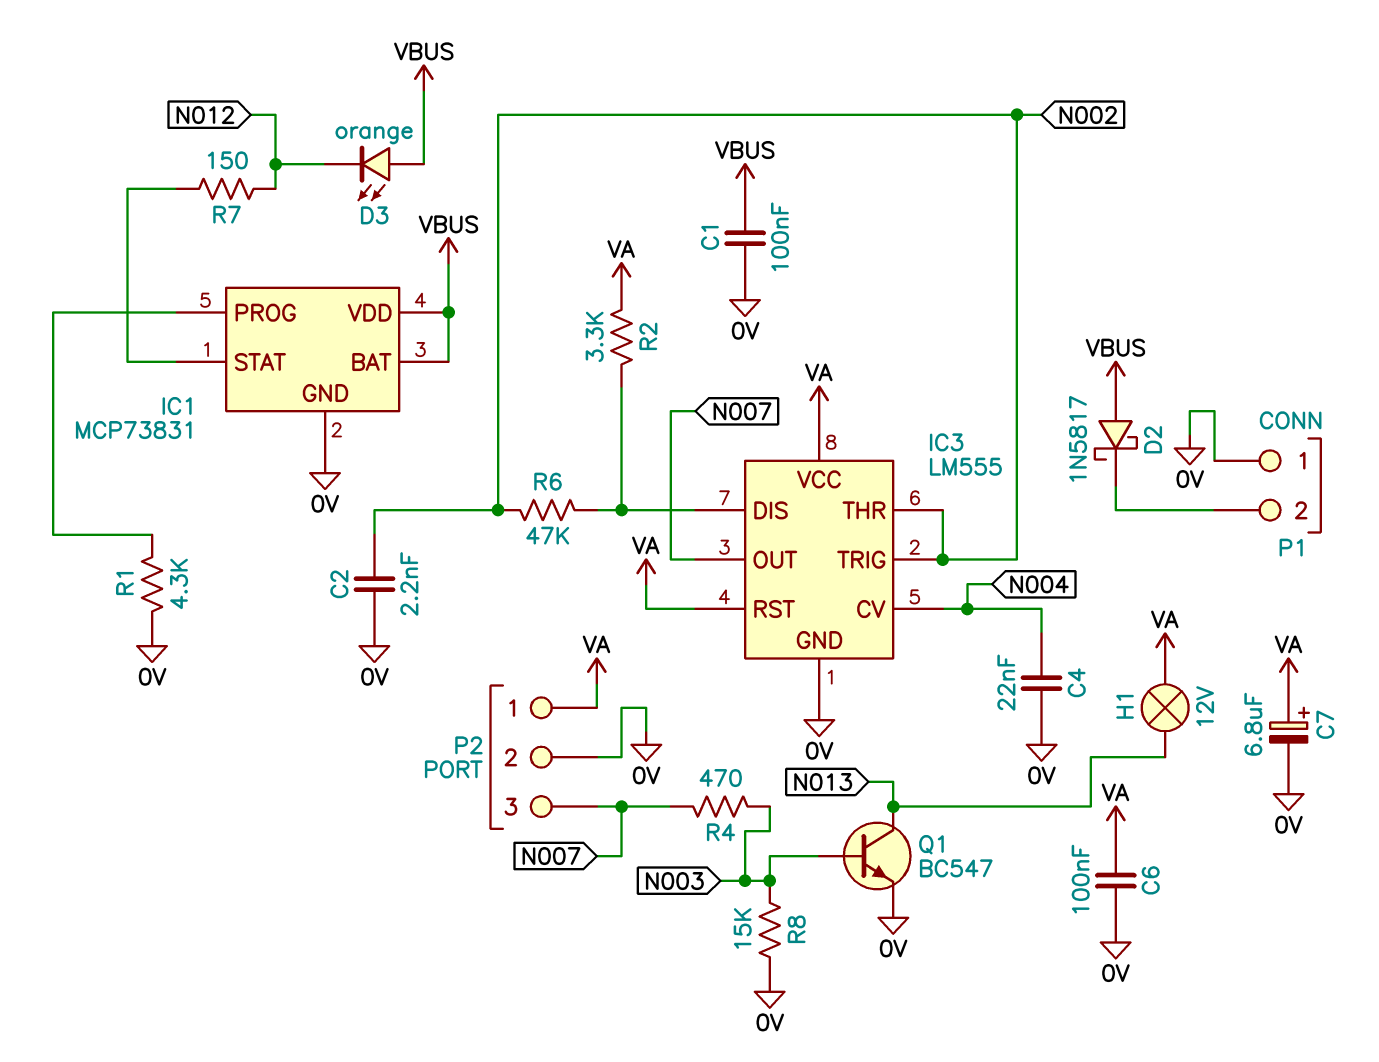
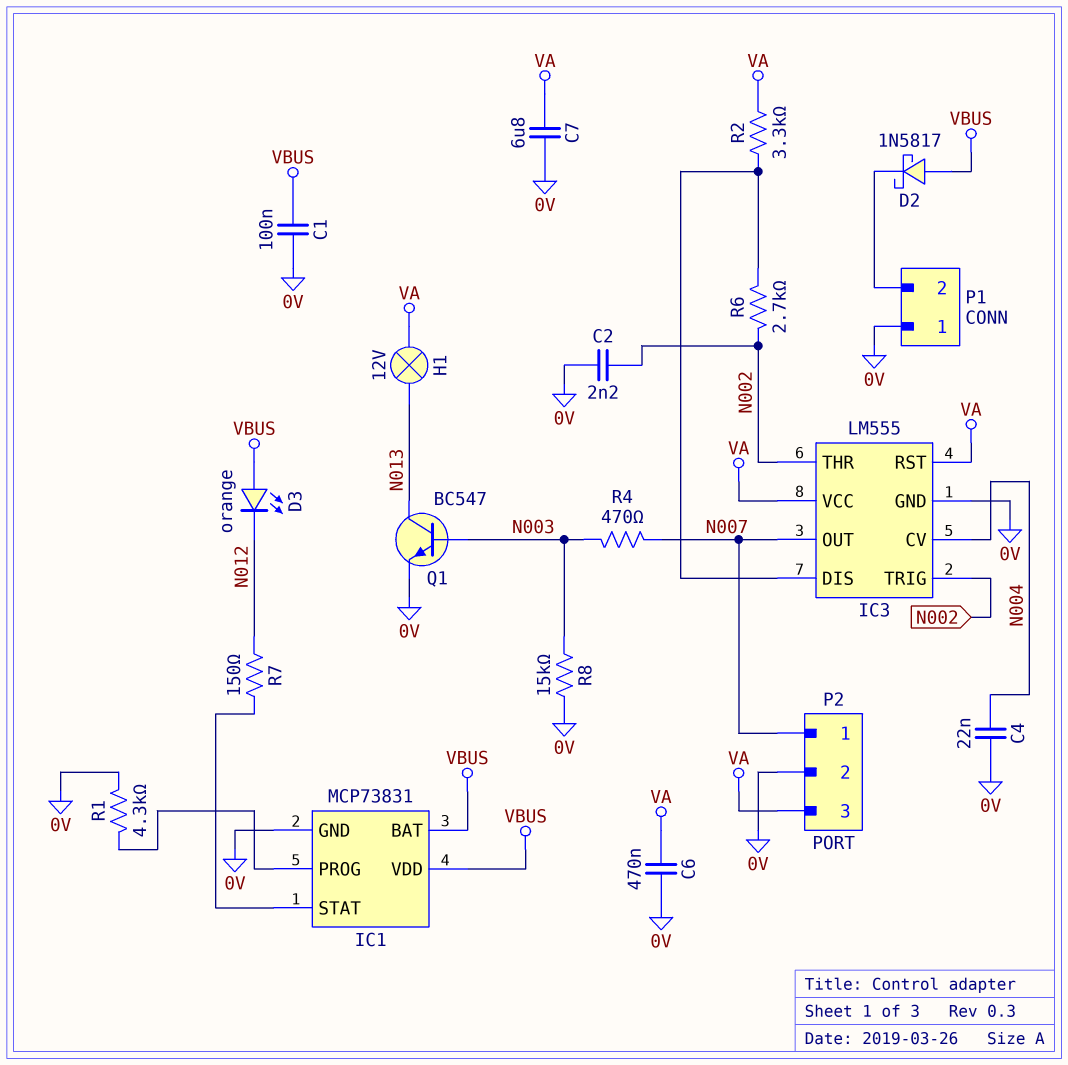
C6: 100nF (0V, VA) -> 470nF (0V, VA)
C7: 6.8uF (plus VA, minus 0V) -> 6.8uF (0V, VA)
P2 pin 1: VA -> N007
P2 pin 3: N007 -> VA
R6: 47k (IC3/DIS, N002) -> 2.7k (IC3/DIS, N002)

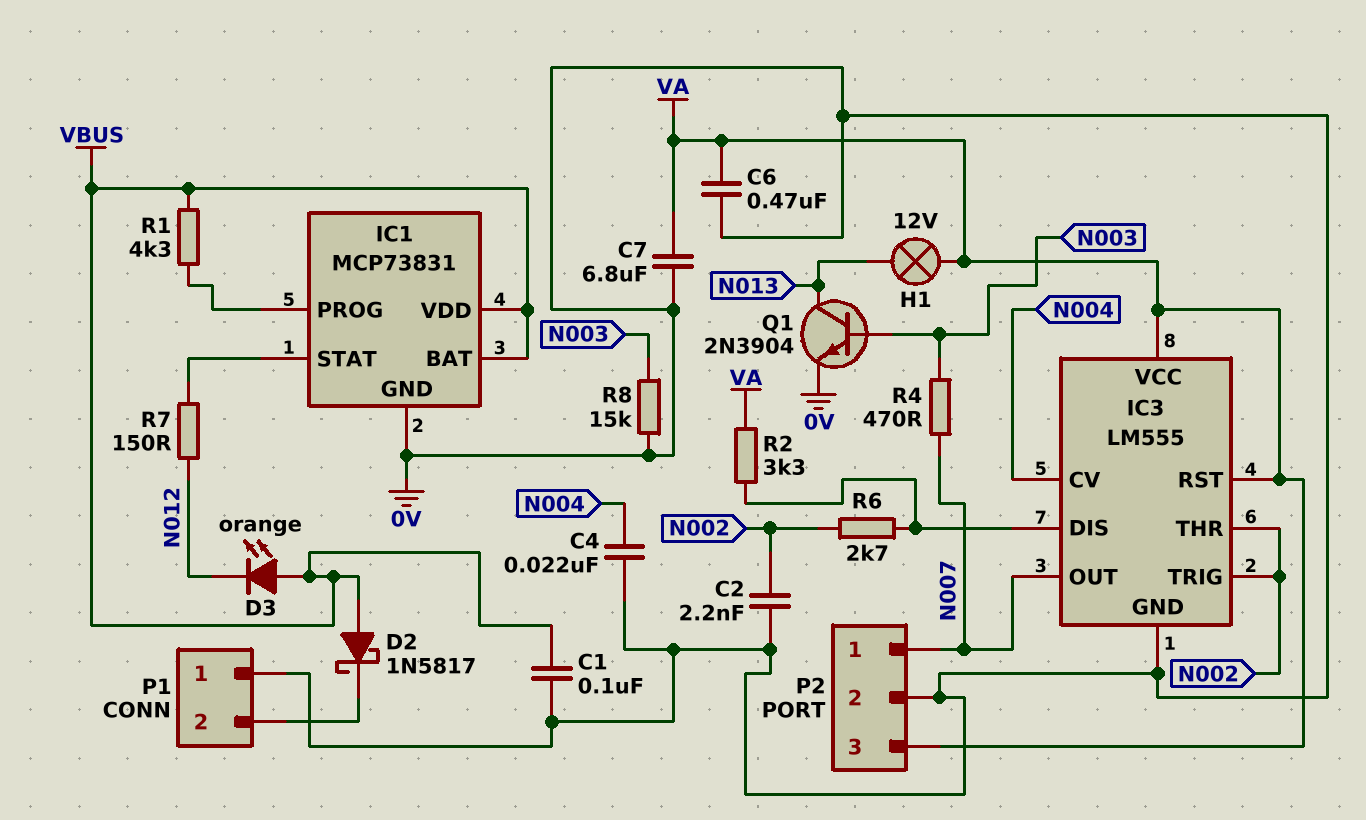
Q1: NPN BC547 (B N003, C N013, E 0V) -> NPN 2N3904 (B N003, C N013, E 0V)
R1: 4.3k (0V, IC1/PROG) -> 4.3k (IC1/PROG, VBUS)

